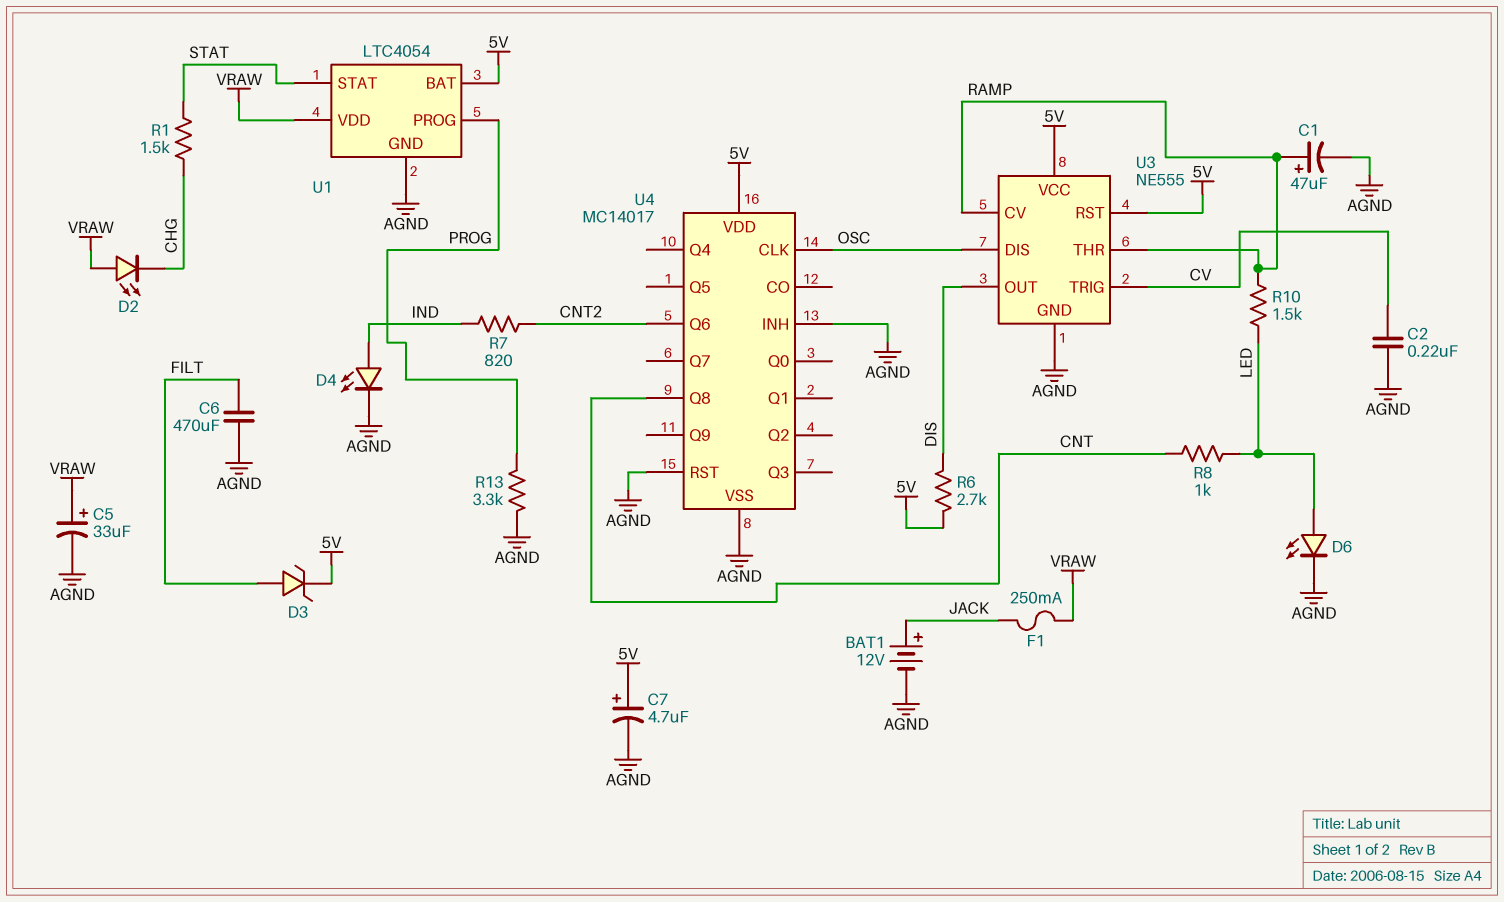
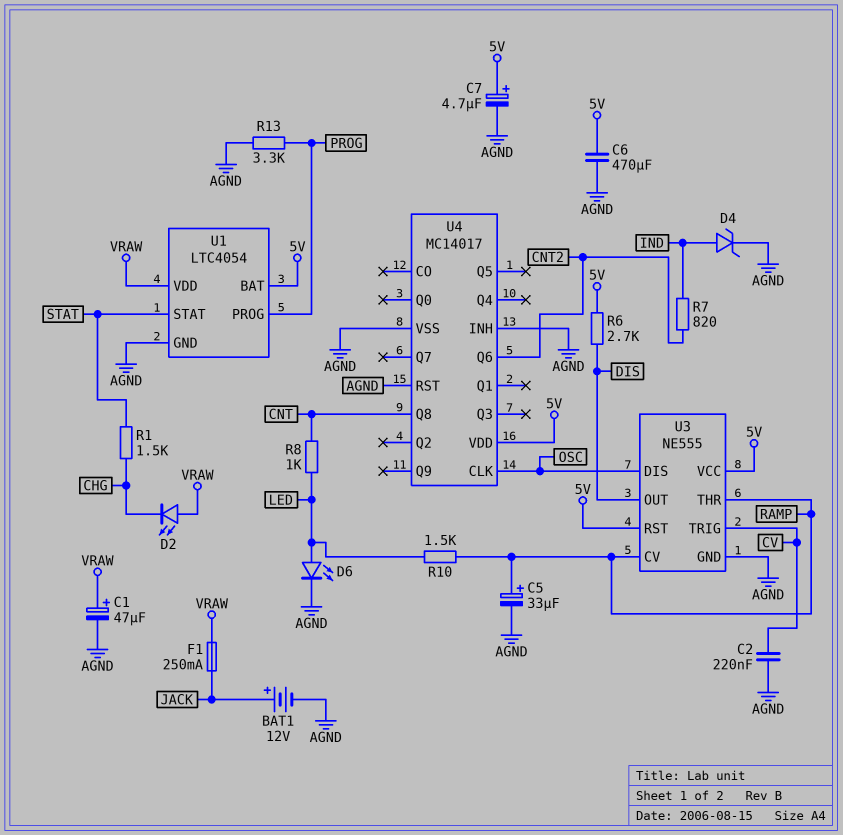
C1: 47uF (plus RAMP, minus AGND) -> 47uF (plus VRAW, minus AGND)
C5: 33uF (plus VRAW, minus AGND) -> 33uF (plus RAMP, minus AGND)
C6: 470uF (AGND, FILT) -> 470uF (5V, AGND)
D3: zener (A FILT, K 5V) -> none
D4: LED (A IND, K AGND) -> zener (A IND, K AGND)

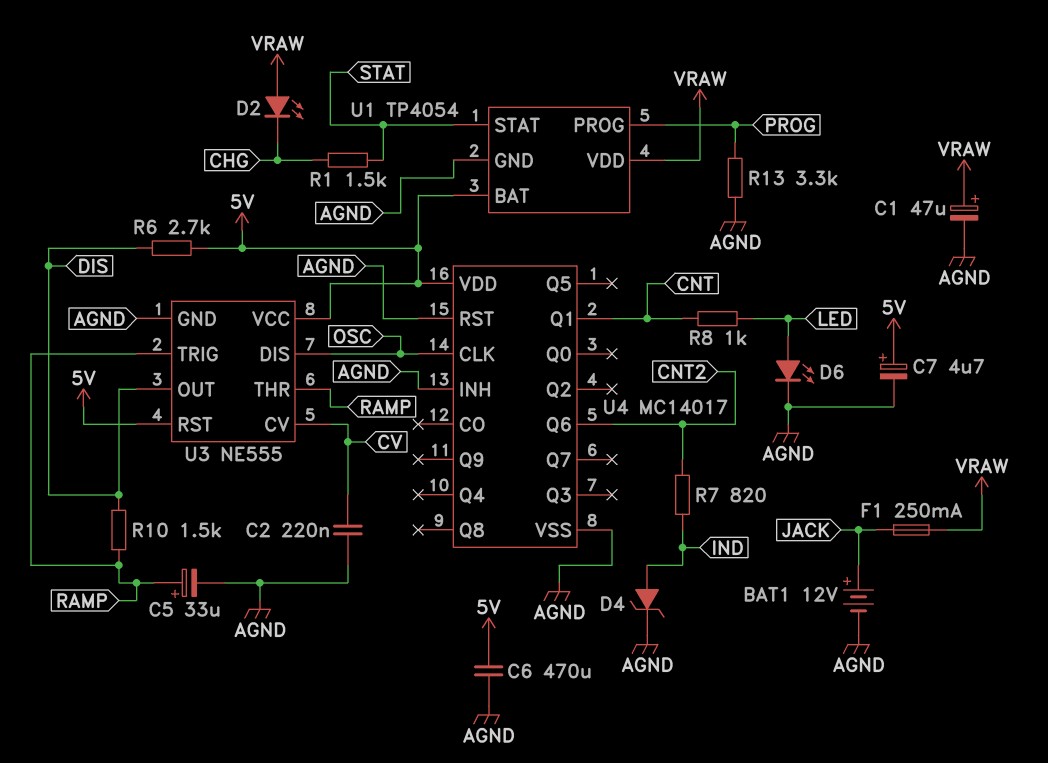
R10: 1.5k (LED, RAMP) -> 1.5k (DIS, RAMP)
U1: LTC4054 -> TP4054
U3 pin CV: RAMP -> CV
U3 pin TRIG: CV -> RAMP
U4 pin Q1: none -> CNT
U4 pin Q8: CNT -> none

